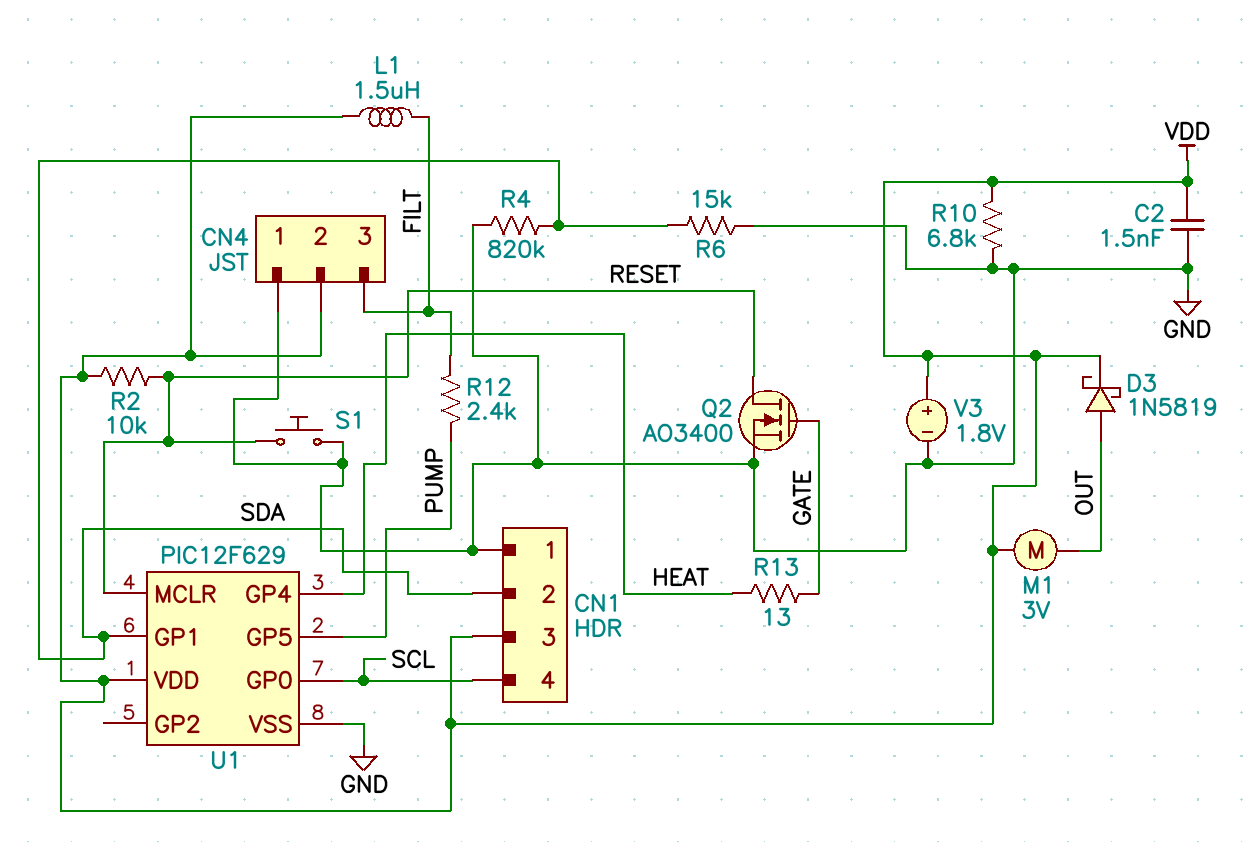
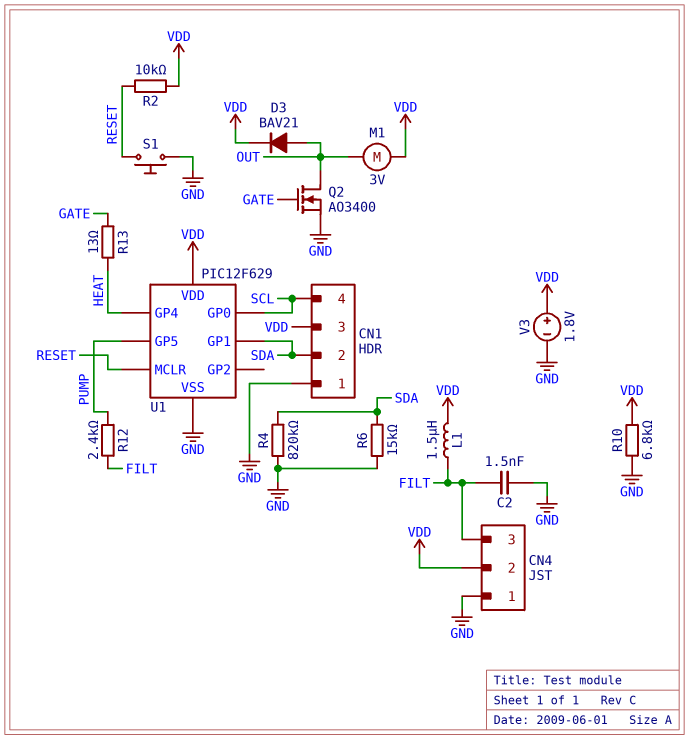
C2: 1.5nF (GND, VDD) -> 1.5nF (FILT, GND)
D3: schottky 1N5819 (A OUT, K VDD) -> diode BAV21 (A OUT, K VDD)
Q2: NMOS AO3400 (G GATE, D RESET, S GND) -> NMOS AO3400 (G GATE, D OUT, S GND)

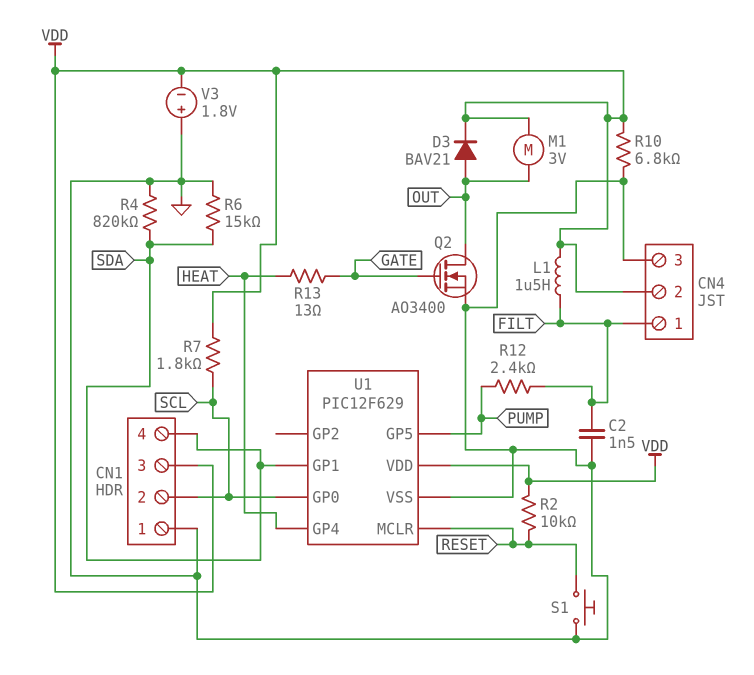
CN1 pin 2: SDA -> SCL
CN1 pin 4: SCL -> SDA
CN4 pin 1: GND -> FILT
CN4 pin 3: FILT -> GND
R7: none -> 1.8k (SCL, VDD)
V3: 1.8V (plus VDD, minus GND) -> 1.8V (plus GND, minus VDD)

